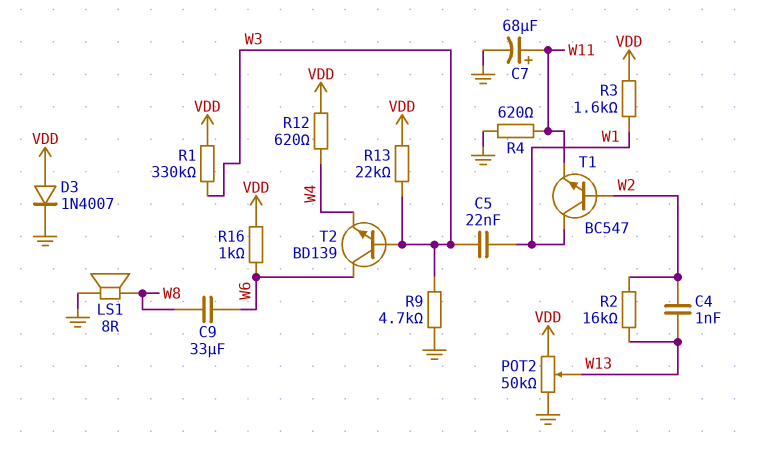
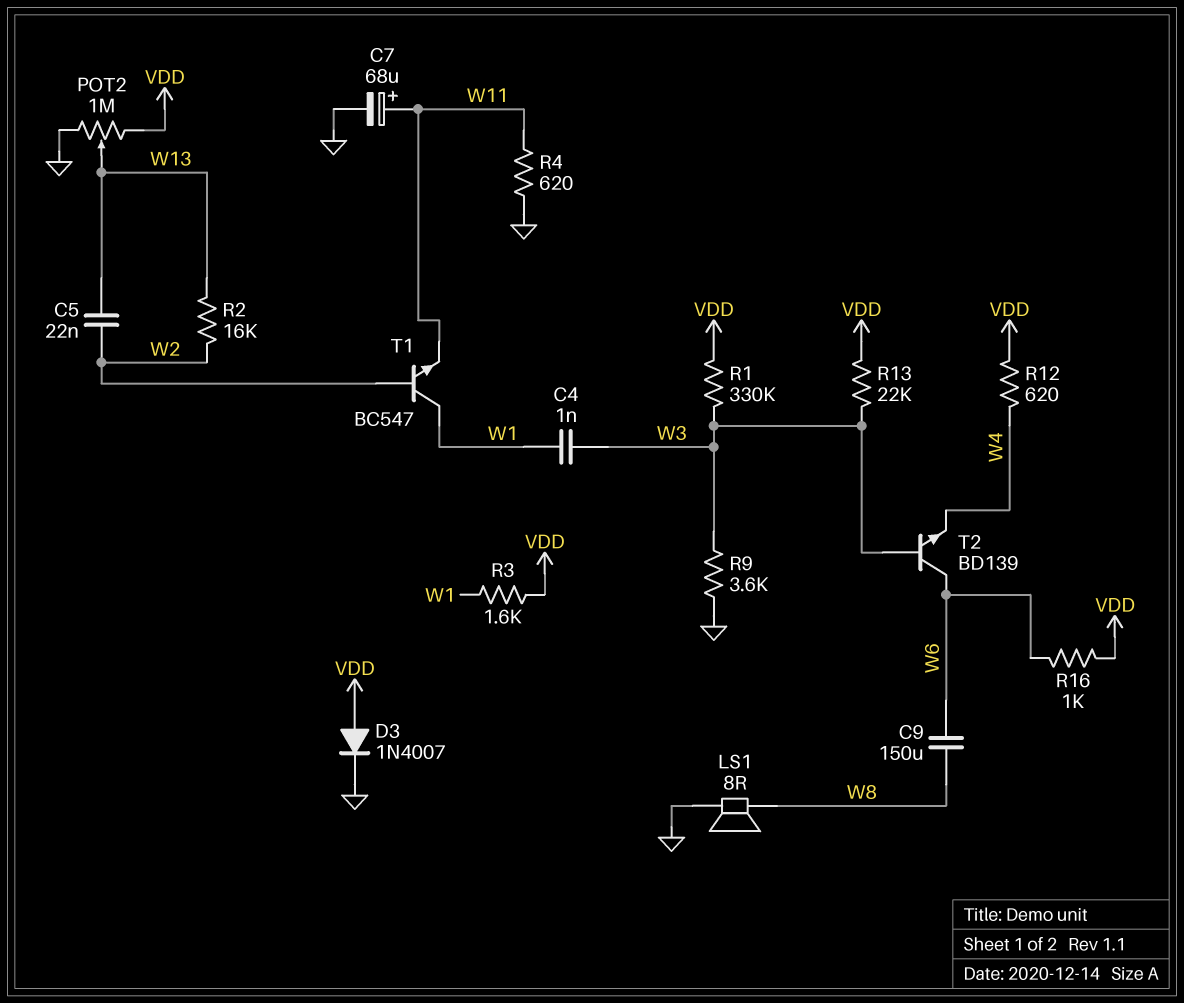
C4: 1nF (W2, W13) -> 1nF (W1, W3)
C5: 22nF (W1, W3) -> 22nF (W2, W13)
C9: 33uF (W6, W8) -> 150uF (W6, W8)
POT2: 50k (GND, VDD, wiper W13) -> 1M (GND, VDD, wiper W13)
R9: 4.7k (GND, W3) -> 3.6k (GND, W3)

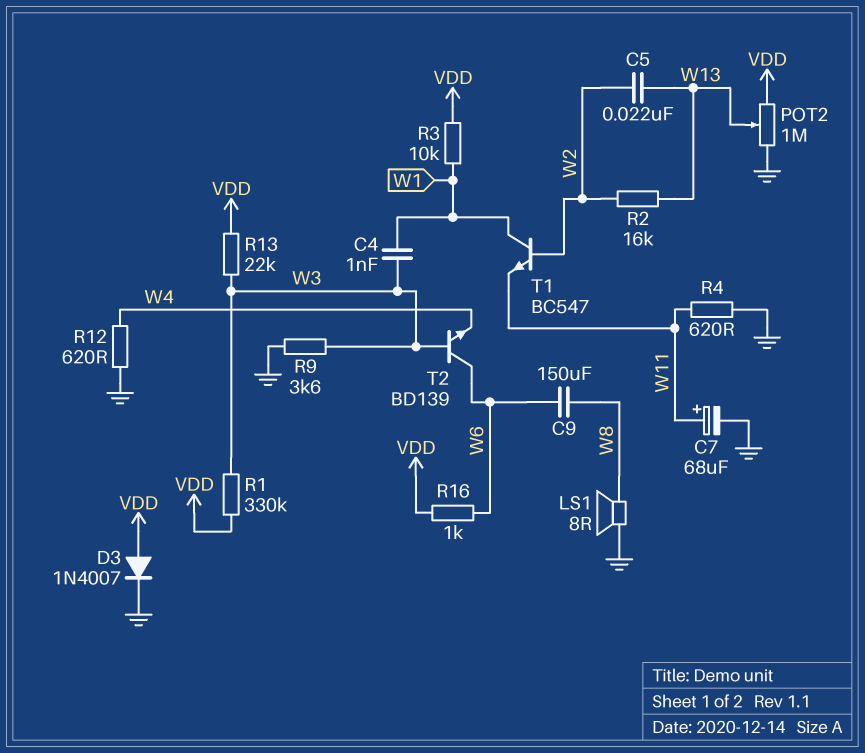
R3: 1.6k (VDD, W1) -> 10k (VDD, W1)
R12: 620 (VDD, W4) -> 620 (GND, W4)

